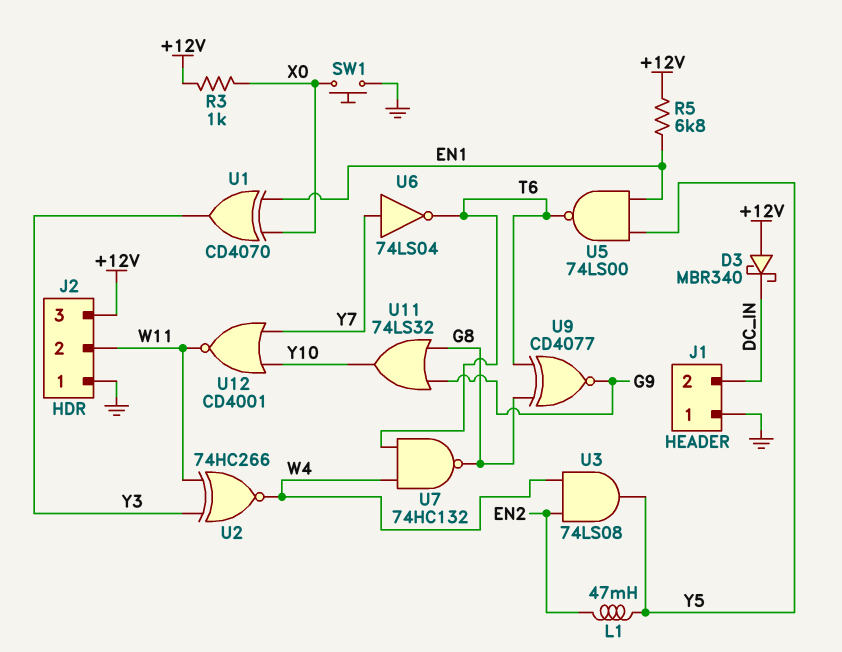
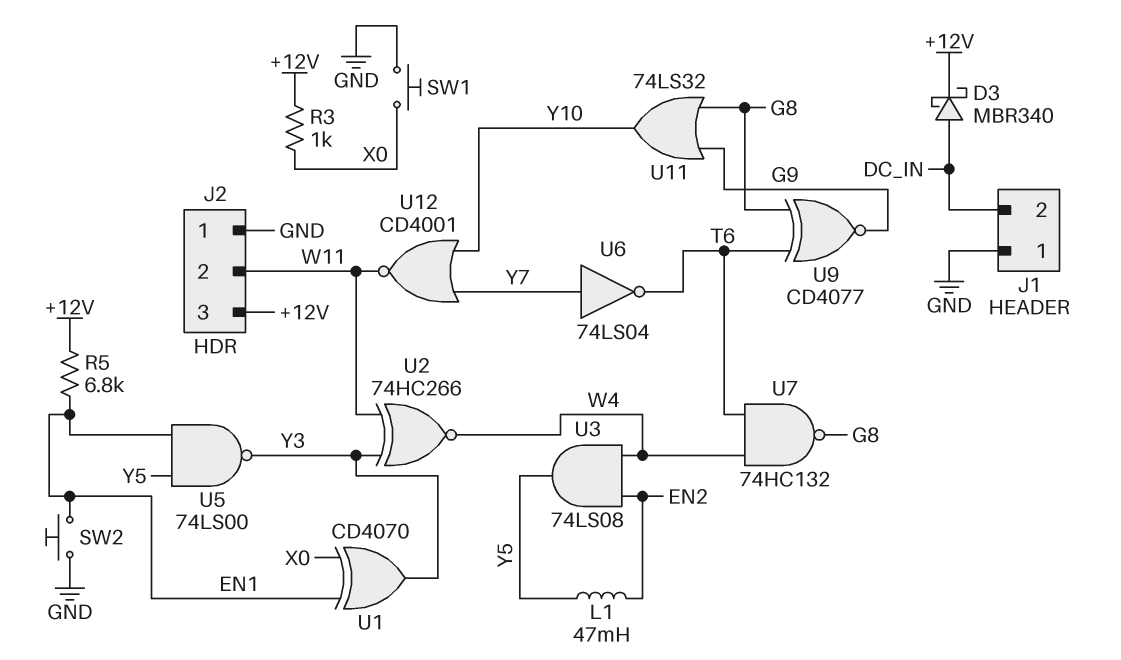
D3: schottky MBR340 (A +12V, K DC_IN) -> schottky MBR340 (A DC_IN, K +12V)
SW2: none -> button (EN1, GND)
U5: NAND 74LS00 (in EN1, in Y5, out T6) -> NAND 74LS00 (in EN1, in Y5, out Y3)

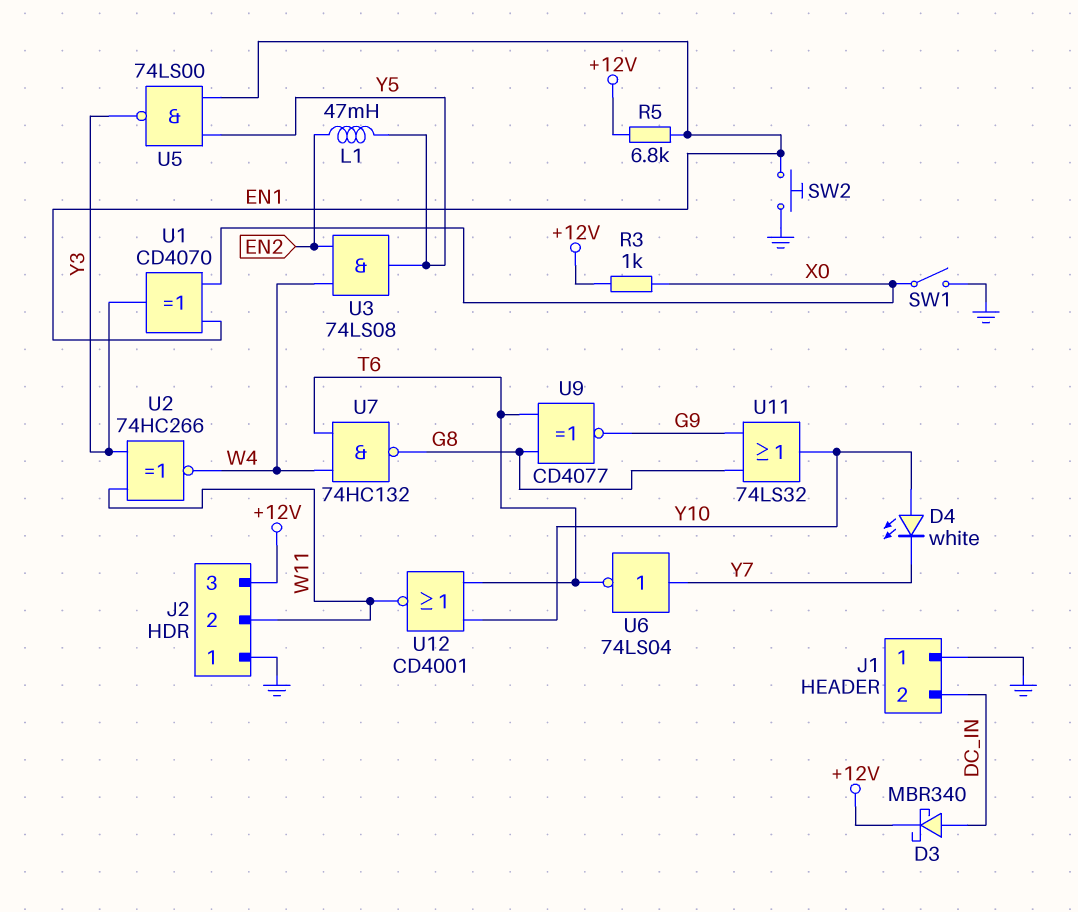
D4: none -> LED white (A Y10, K Y7)
SW1: button (GND, X0) -> switch (GND, X0)
U12: NOR CD4001 (in Y7, in Y10, out W11) -> NOR CD4001 (in T6, in Y10, out W11)

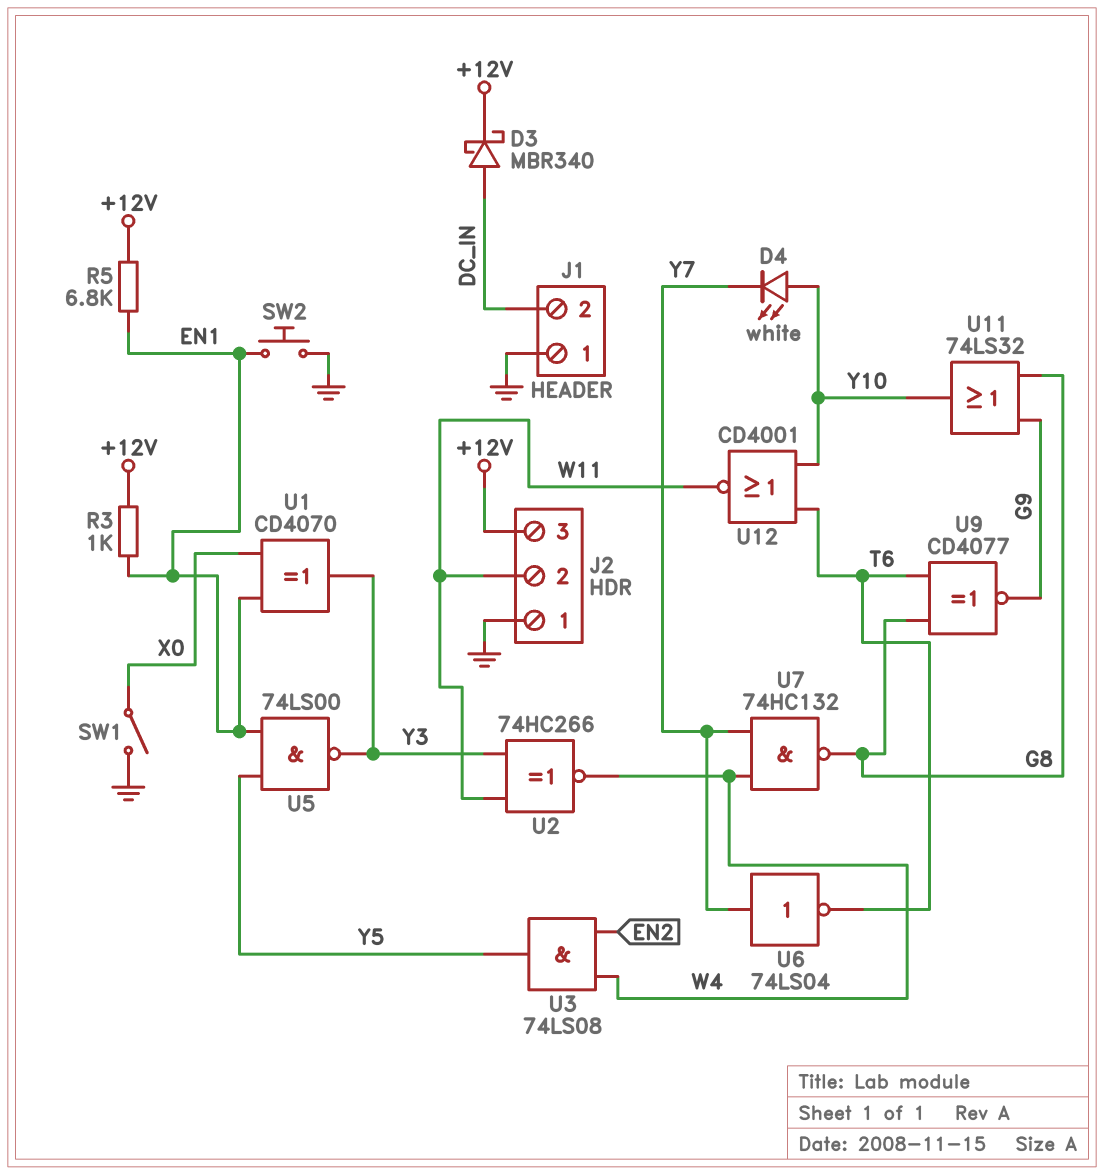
L1: 47mH (EN2, Y5) -> none
R3: 1k (+12V, X0) -> 1k (+12V, EN1)
U7: NAND 74HC132 (in T6, in W4, out G8) -> NAND 74HC132 (in W4, in Y7, out G8)

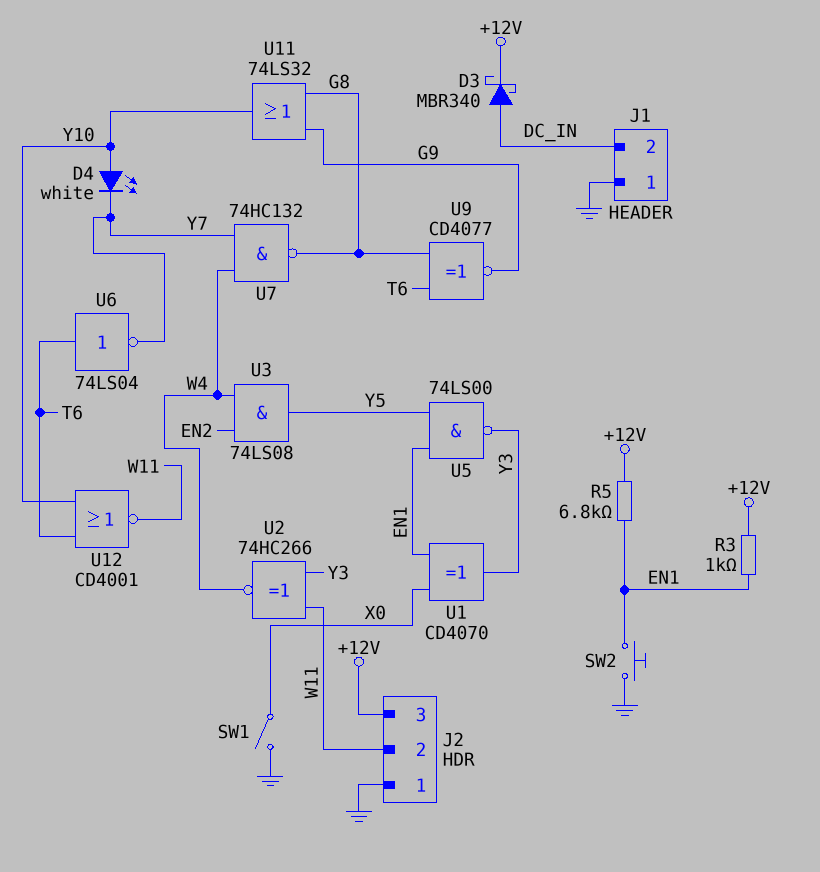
U6: NOT 74LS04 (in Y7, out T6) -> NOT 74LS04 (in T6, out Y7)

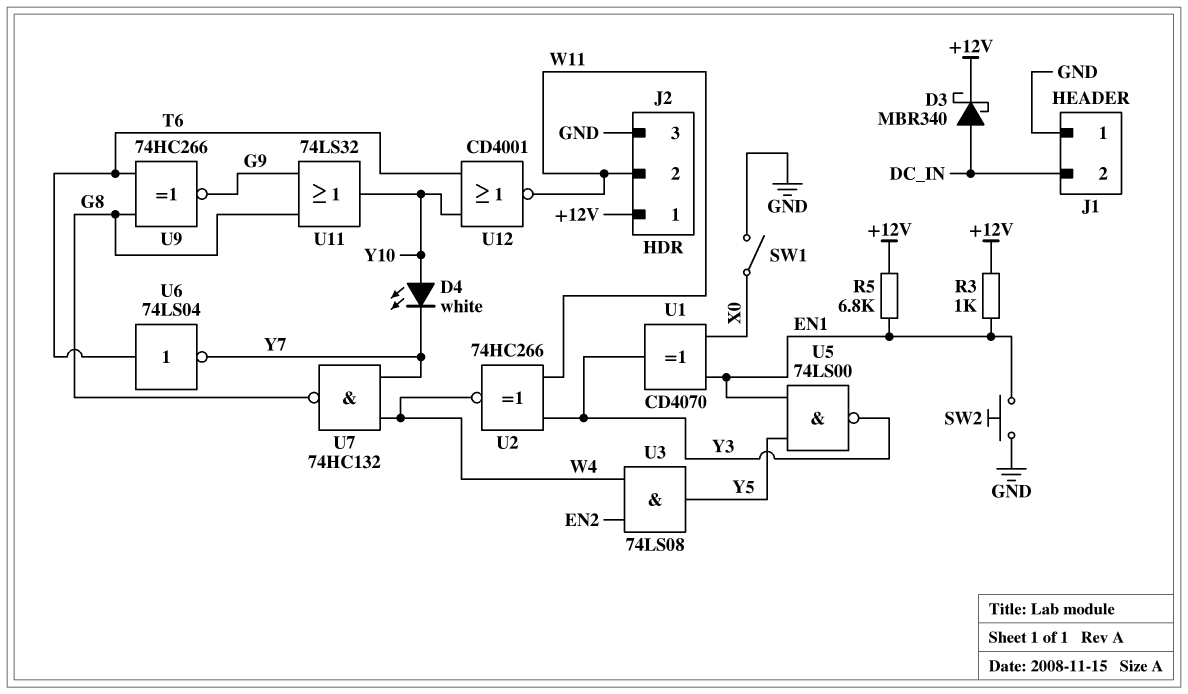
J2 pin 1: GND -> +12V
J2 pin 3: +12V -> GND
U9: XNOR CD4077 (in G8, in T6, out G9) -> XNOR 74HC266 (in G8, in T6, out G9)

